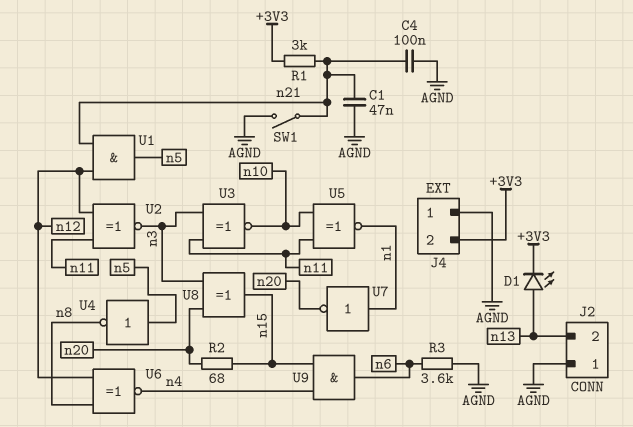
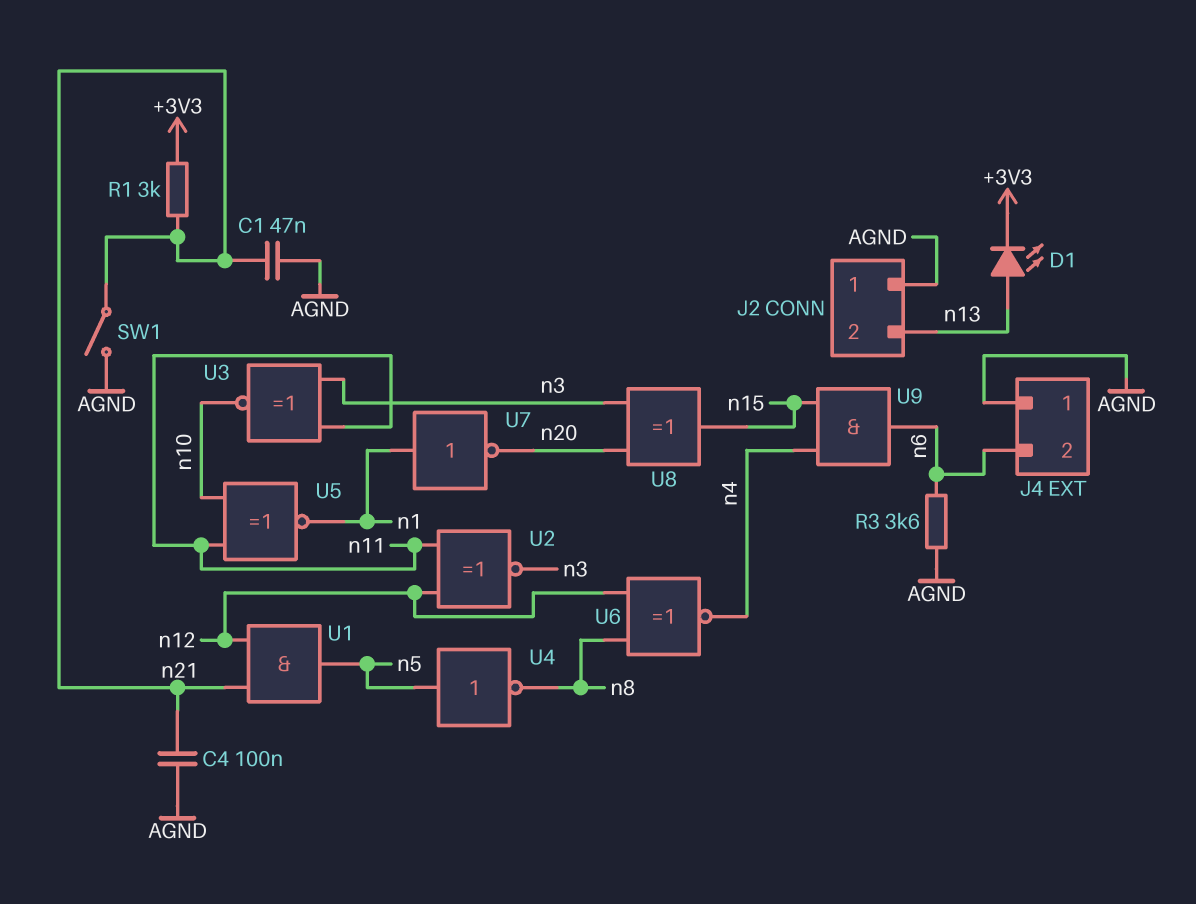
J4 pin 2: +3V3 -> n6
R2: 68 (n15, n20) -> none

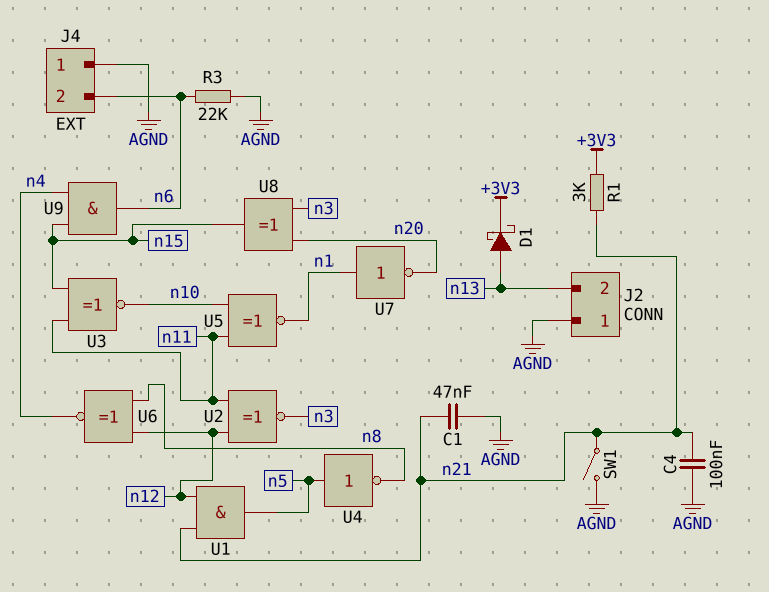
D1: LED (A n13, K +3V3) -> schottky (A n13, K +3V3)
R3: 3.6k (AGND, n6) -> 22k (AGND, n6)
U3: XNOR (in n3, in n11, out n10) -> XNOR (in n11, in n15, out n10)

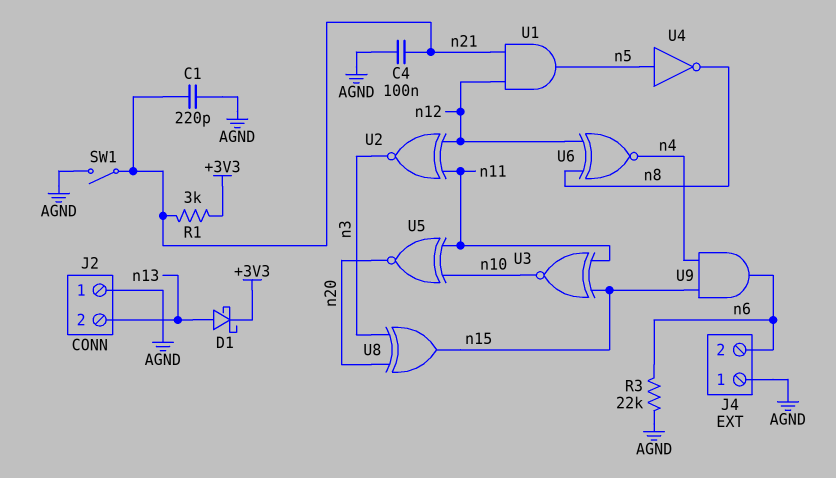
C1: 47nF (AGND, n21) -> 220pF (AGND, n21)
U5: XNOR (in n10, in n11, out n1) -> XNOR (in n10, in n11, out n20)
U7: NOT (in n1, out n20) -> none

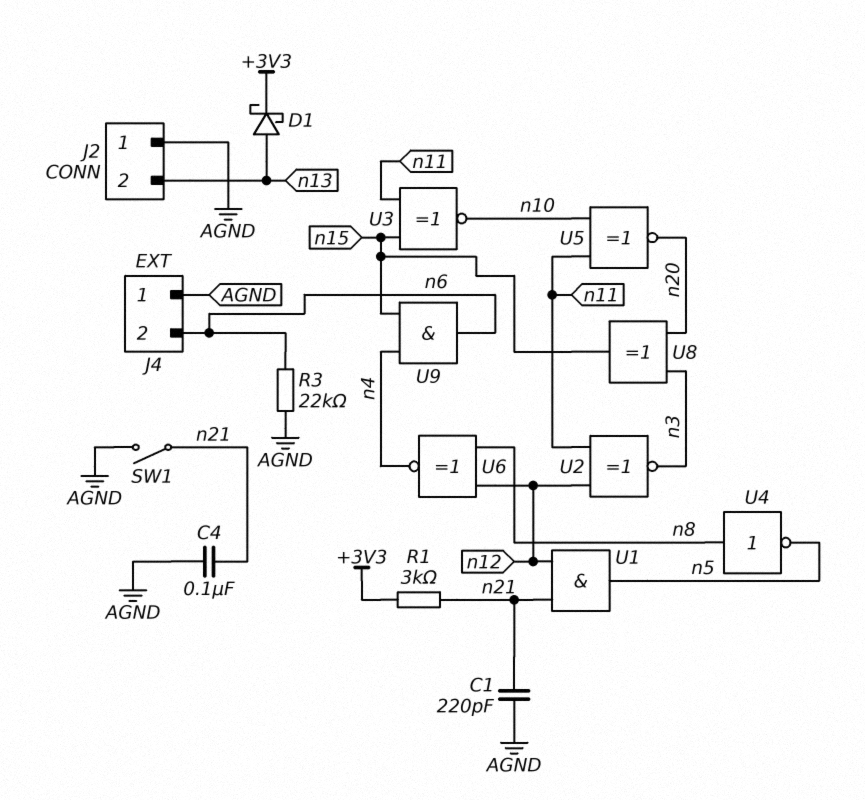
U4: NOT (in n5, out n8) -> NOT (in n8, out n5)

